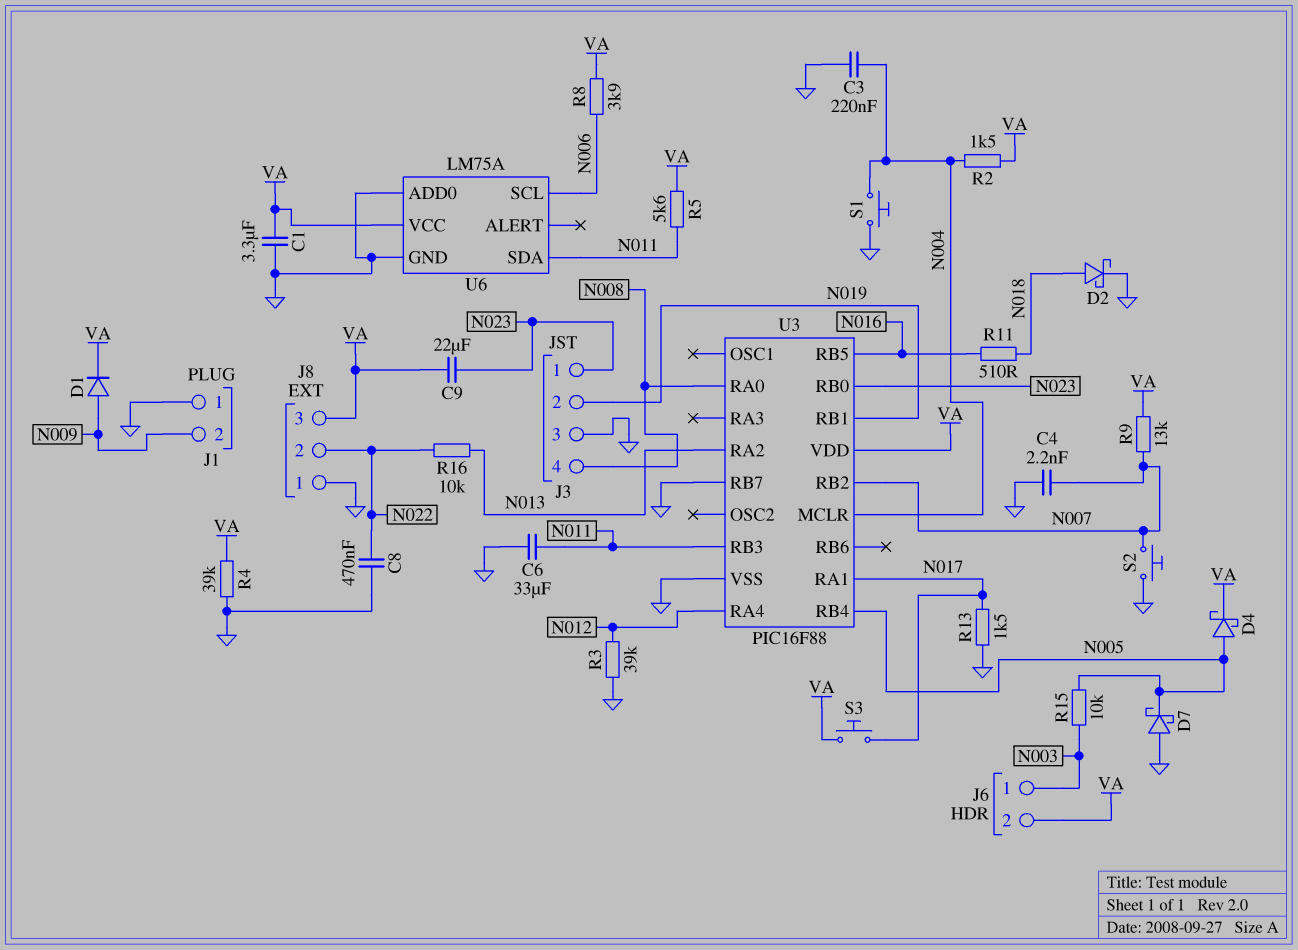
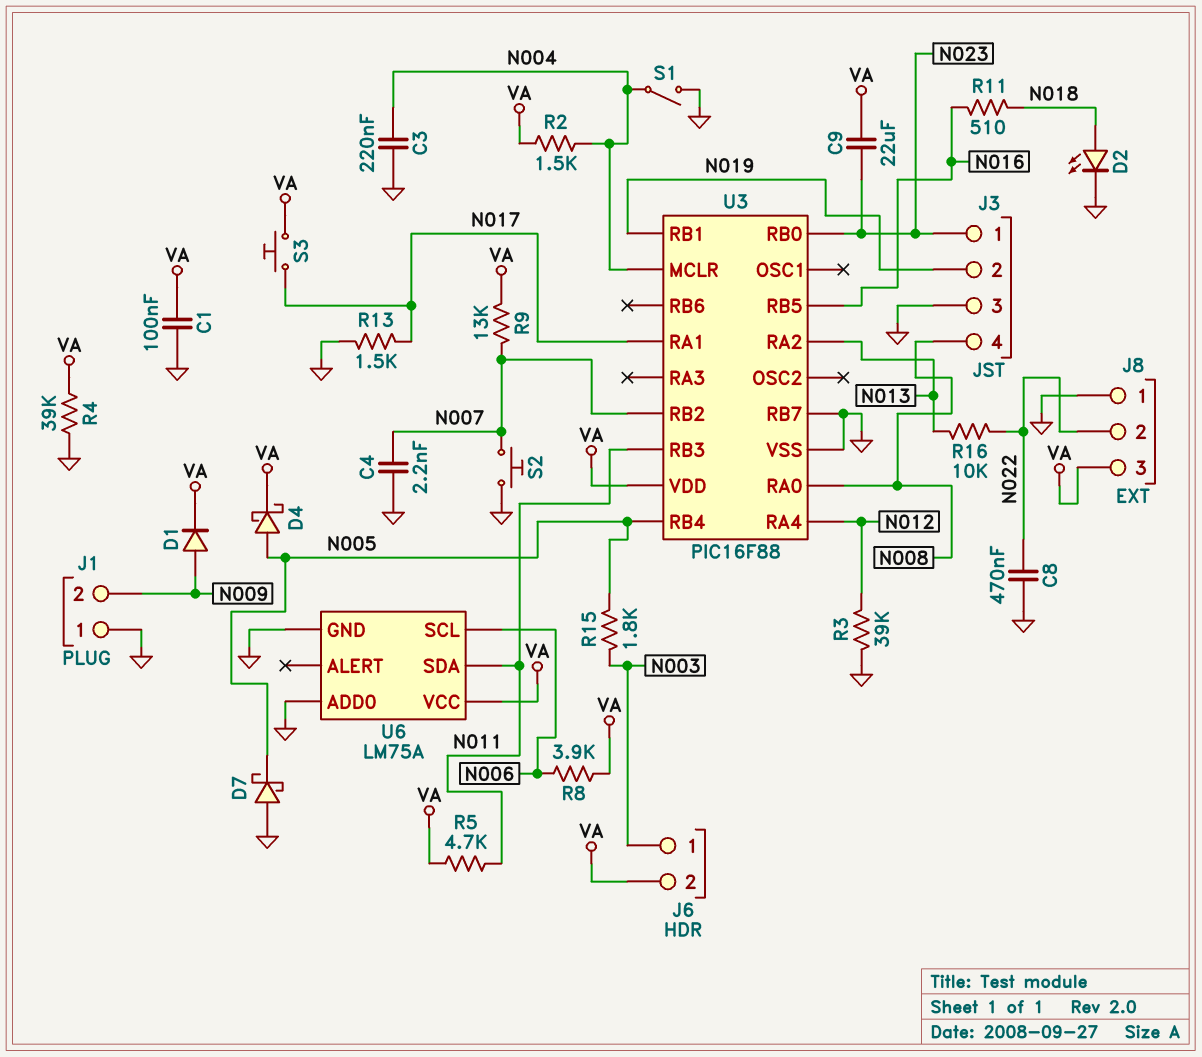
C1: 3.3uF (GND, VA) -> 100nF (GND, VA)
C6: 33uF (GND, N011) -> none
D2: schottky (A N018, K GND) -> LED (A N018, K GND)
R5: 5.6k (N011, VA) -> 4.7k (N011, VA)
R15: 10k (N003, N005) -> 1.8k (N003, N005)
S1: button (GND, N004) -> switch (GND, N004)

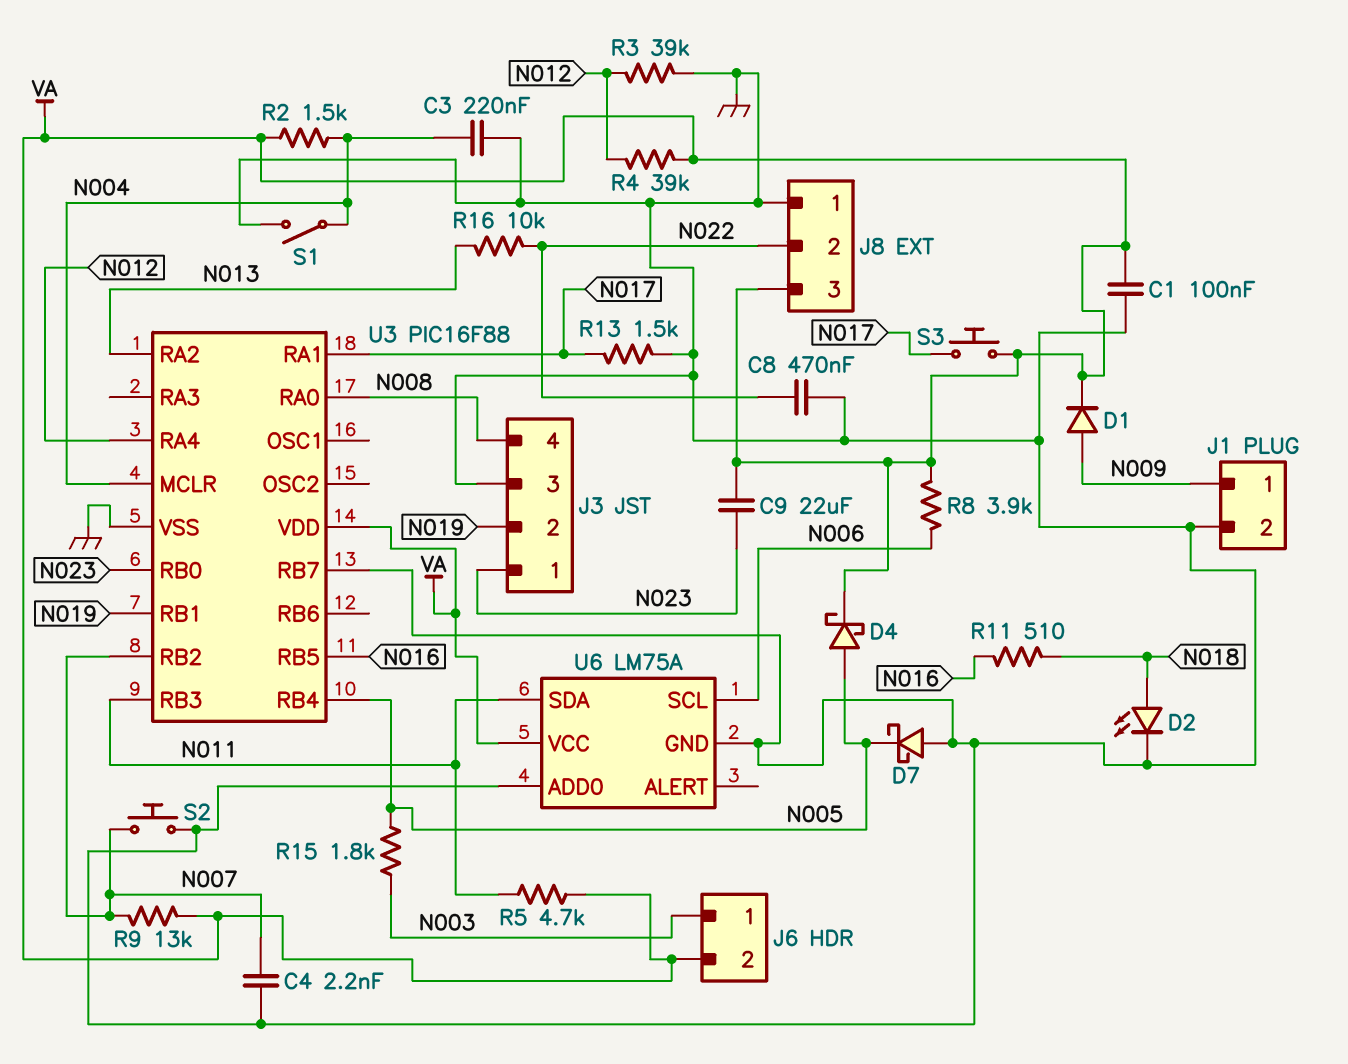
J1 pin 1: GND -> N009
J1 pin 2: N009 -> GND
R4: 39k (GND, VA) -> 39k (N012, VA)

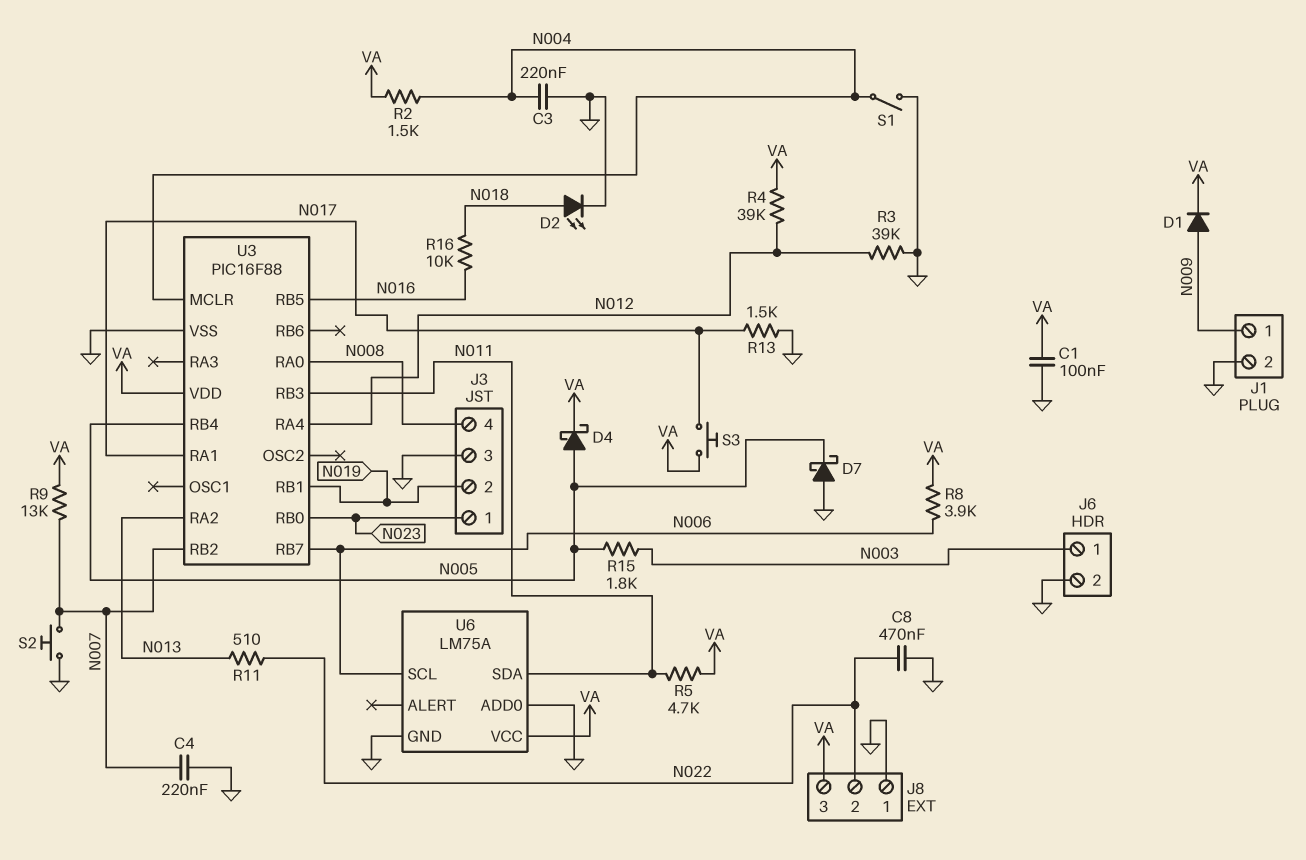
C4: 2.2nF (GND, N007) -> 220nF (GND, N007)
C9: 22uF (N023, VA) -> none
J6 pin 2: VA -> GND
R11: 510 (N016, N018) -> 510 (N013, N022)
R16: 10k (N013, N022) -> 10k (N016, N018)
U3 pin RB7: GND -> N006

